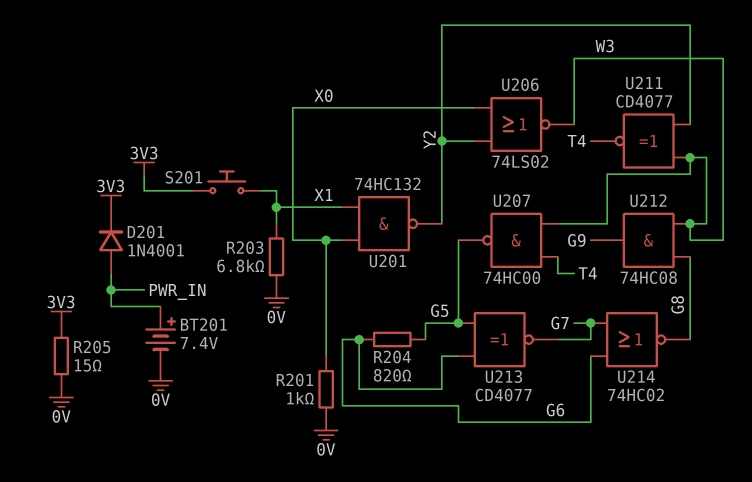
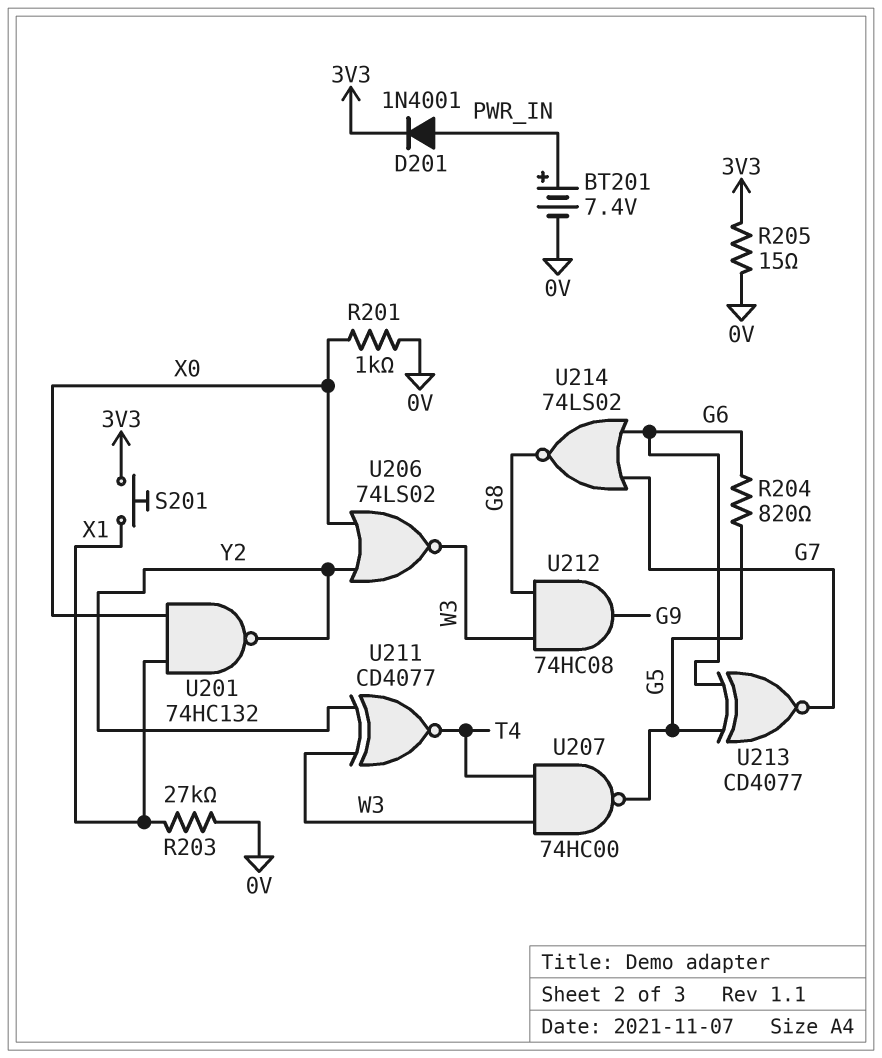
R203: 6.8k (0V, X1) -> 27k (0V, X1)
U214: NOR 74HC02 (in G6, in G7, out G8) -> NOR 74LS02 (in G6, in G7, out G8)

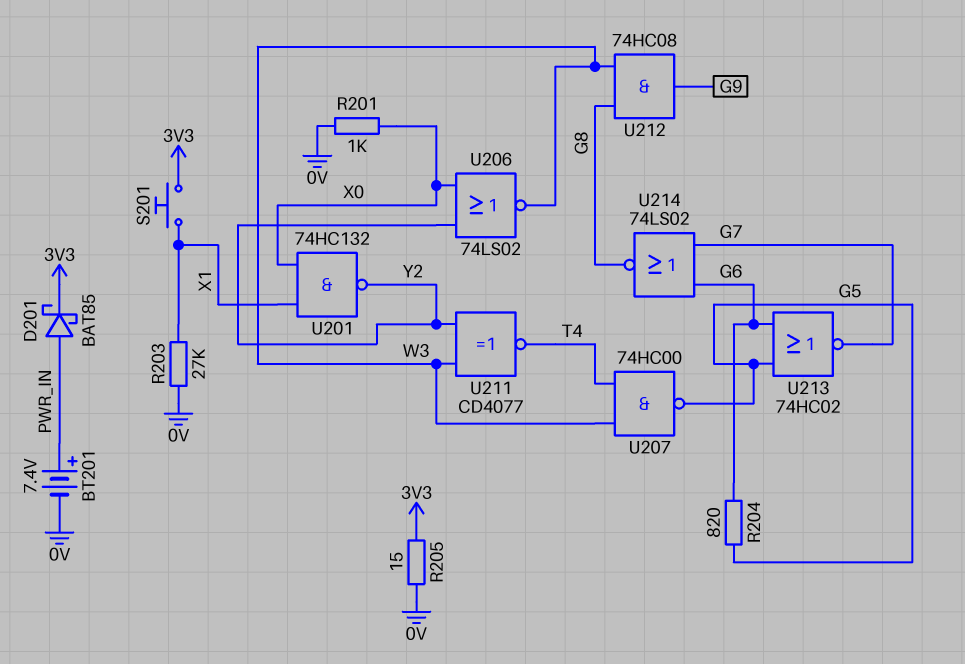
D201: diode 1N4001 (A PWR_IN, K 3V3) -> schottky BAT85 (A PWR_IN, K 3V3)
U213: XNOR CD4077 (in G5, in G6, out G7) -> NOR 74HC02 (in G5, in G6, out G7)

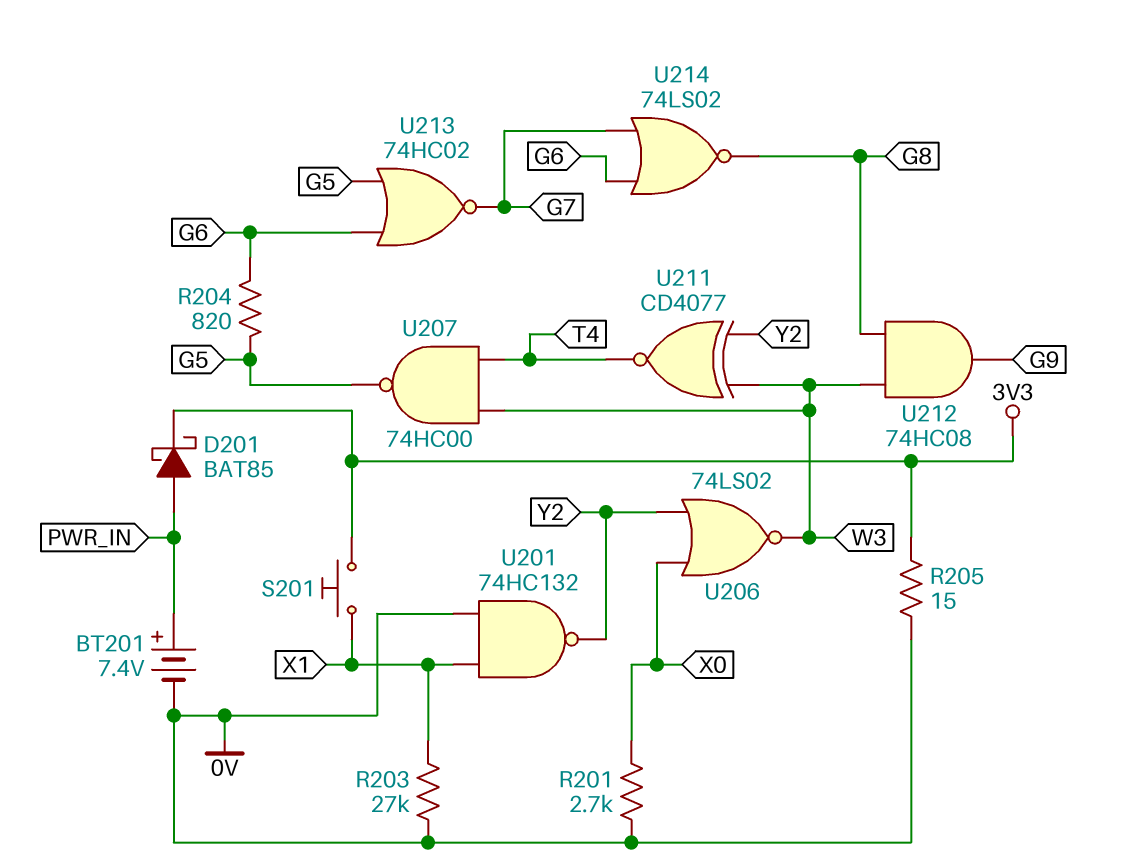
R201: 1k (0V, X0) -> 2.7k (0V, X0)
U201: NAND 74HC132 (in X0, in X1, out Y2) -> NAND 74HC132 (in 0V, in X1, out Y2)

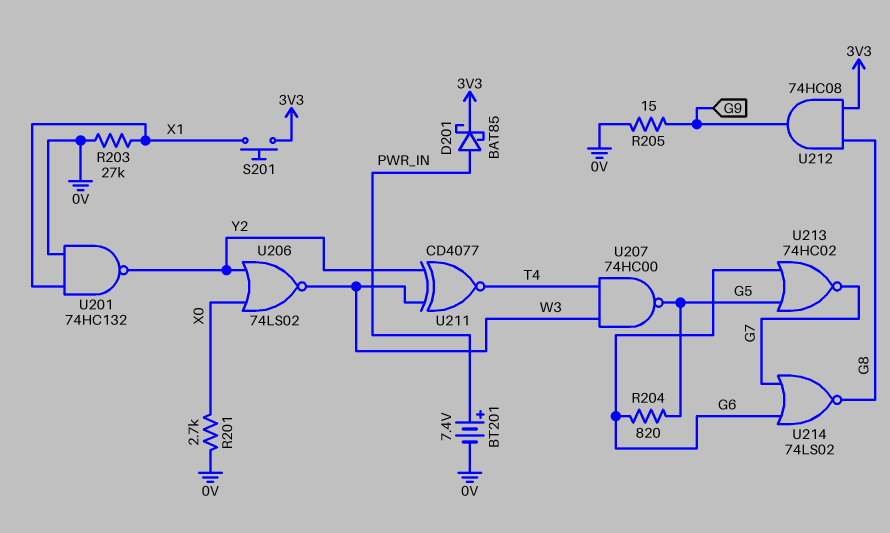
R205: 15 (0V, 3V3) -> 15 (0V, G9)
U212: AND 74HC08 (in G8, in W3, out G9) -> AND 74HC08 (in 3V3, in G8, out G9)

